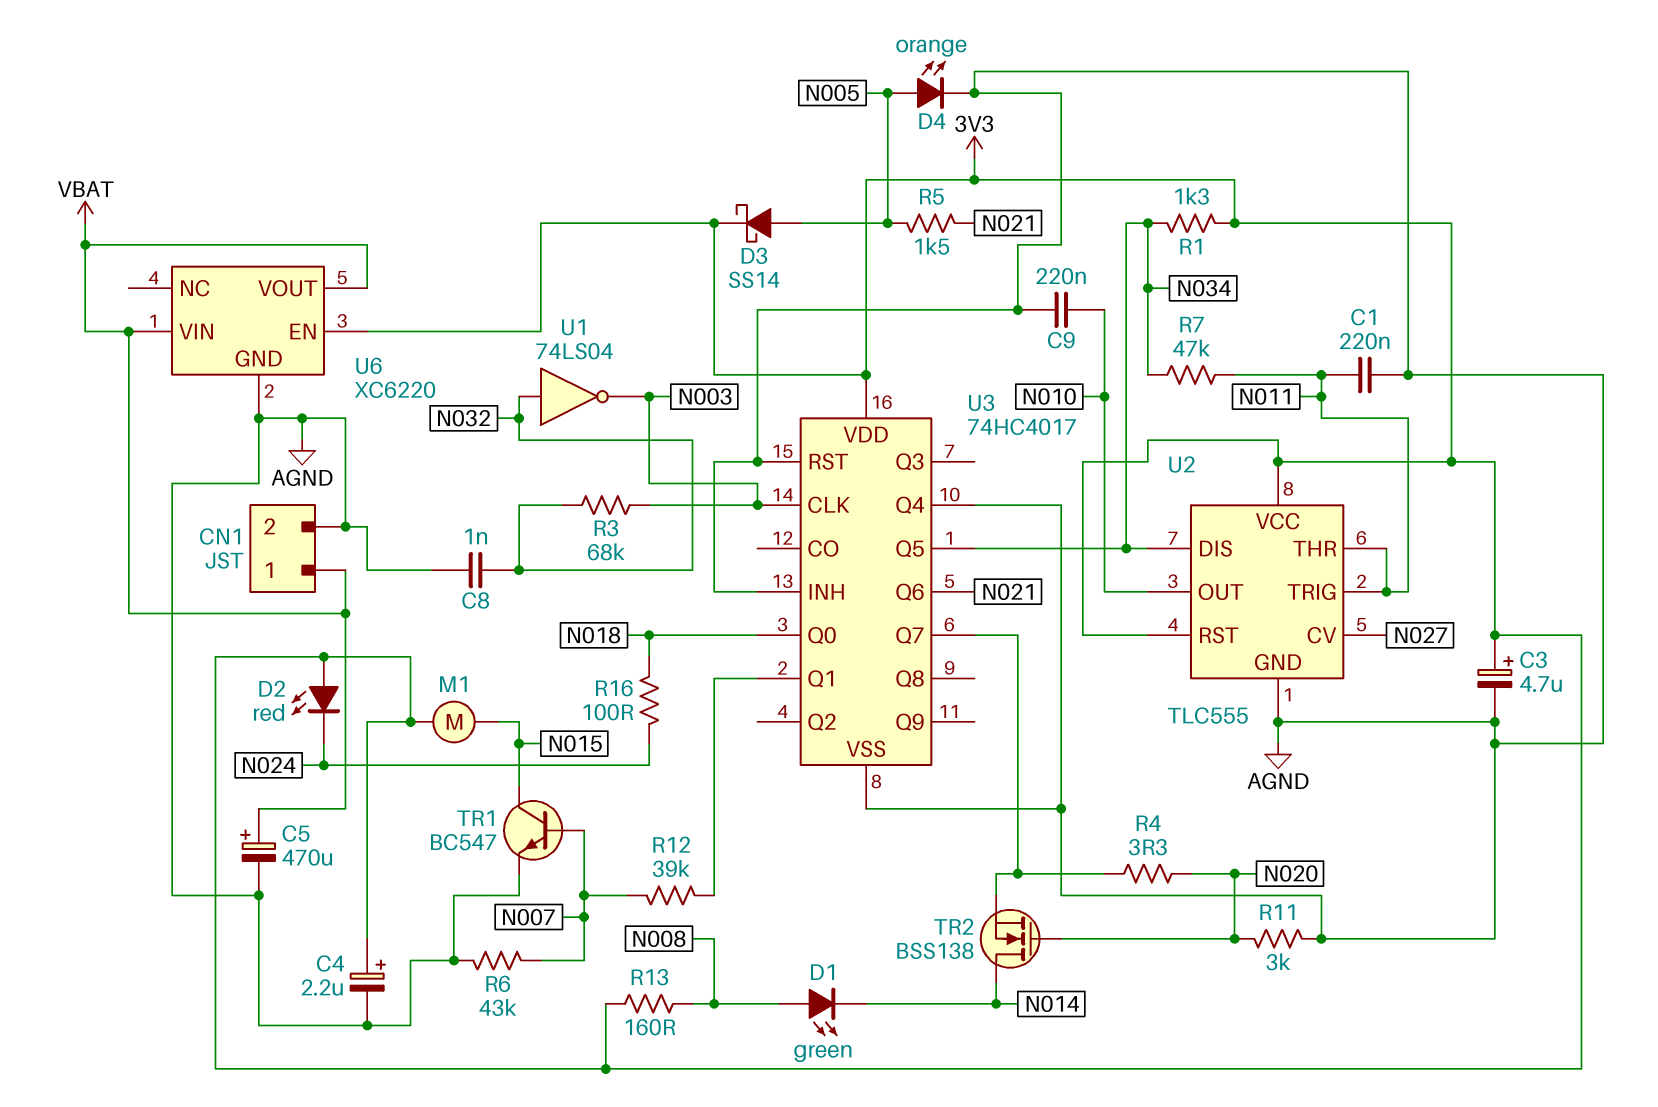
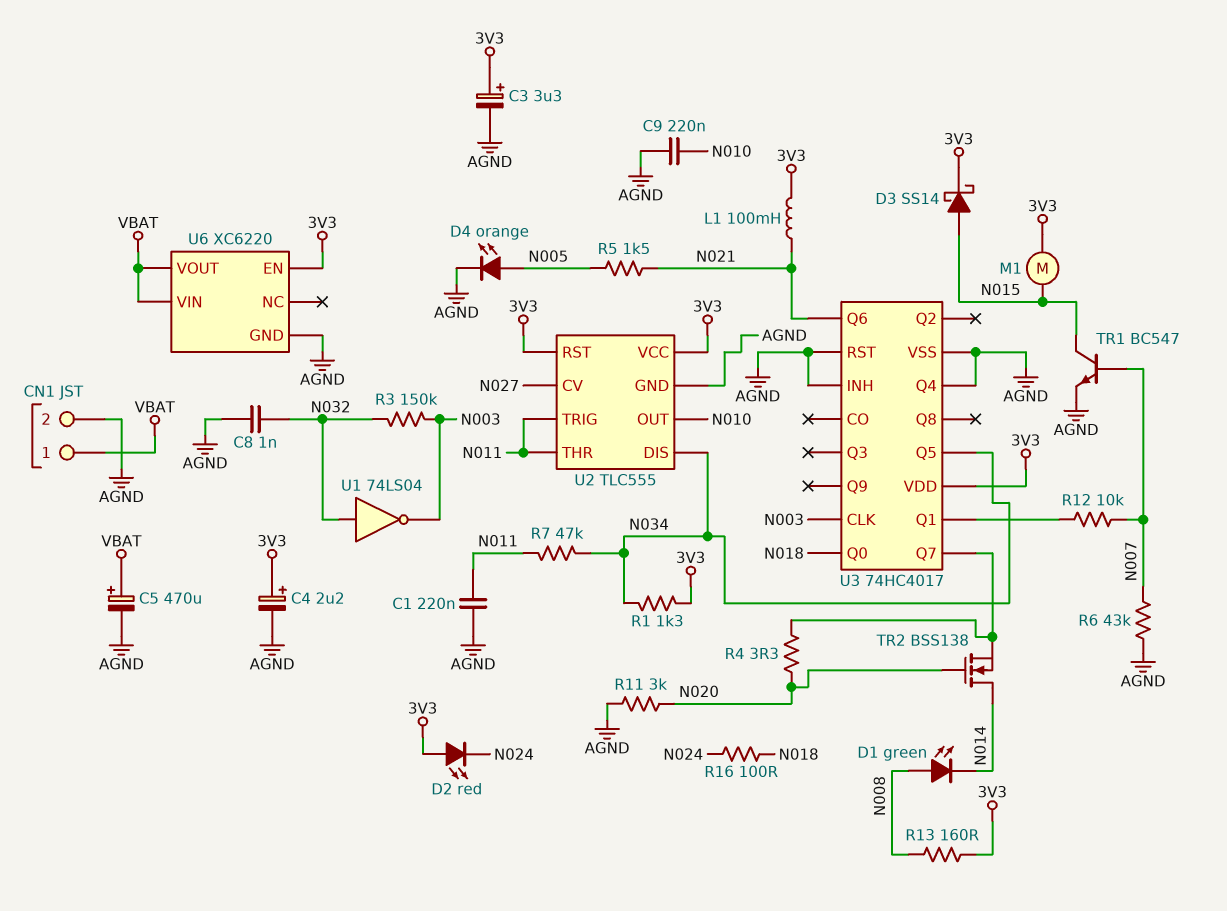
C3: 4.7uF (plus 3V3, minus AGND) -> 3.3uF (plus 3V3, minus AGND)
D3: schottky SS14 (A N005, K 3V3) -> schottky SS14 (A N015, K 3V3)
L1: none -> 100mH (3V3, N021)
R3: 68k (N003, N032) -> 150k (N003, N032)
R12: 39k (N007, U3/Q1) -> 10k (N007, U3/Q1)

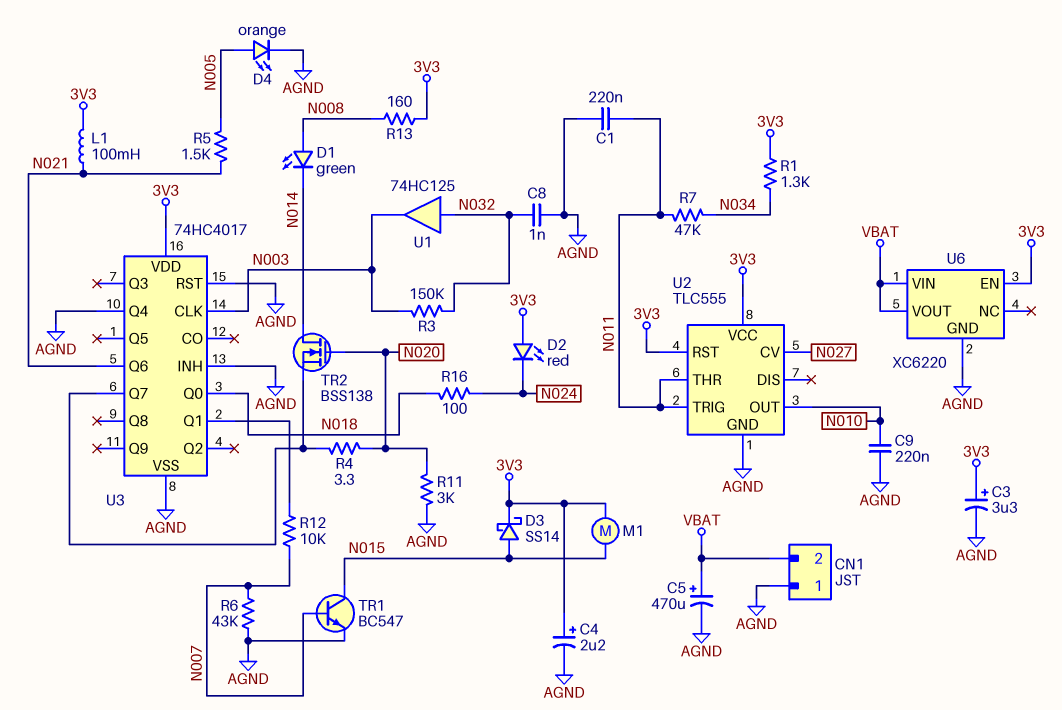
CN1 pin 1: VBAT -> AGND
CN1 pin 2: AGND -> VBAT
U1: NOT 74LS04 (in N032, out N003) -> buffer 74HC125 (in N032, out N003)
U2 pin DIS: N034 -> none
U3 pin Q5: N034 -> none

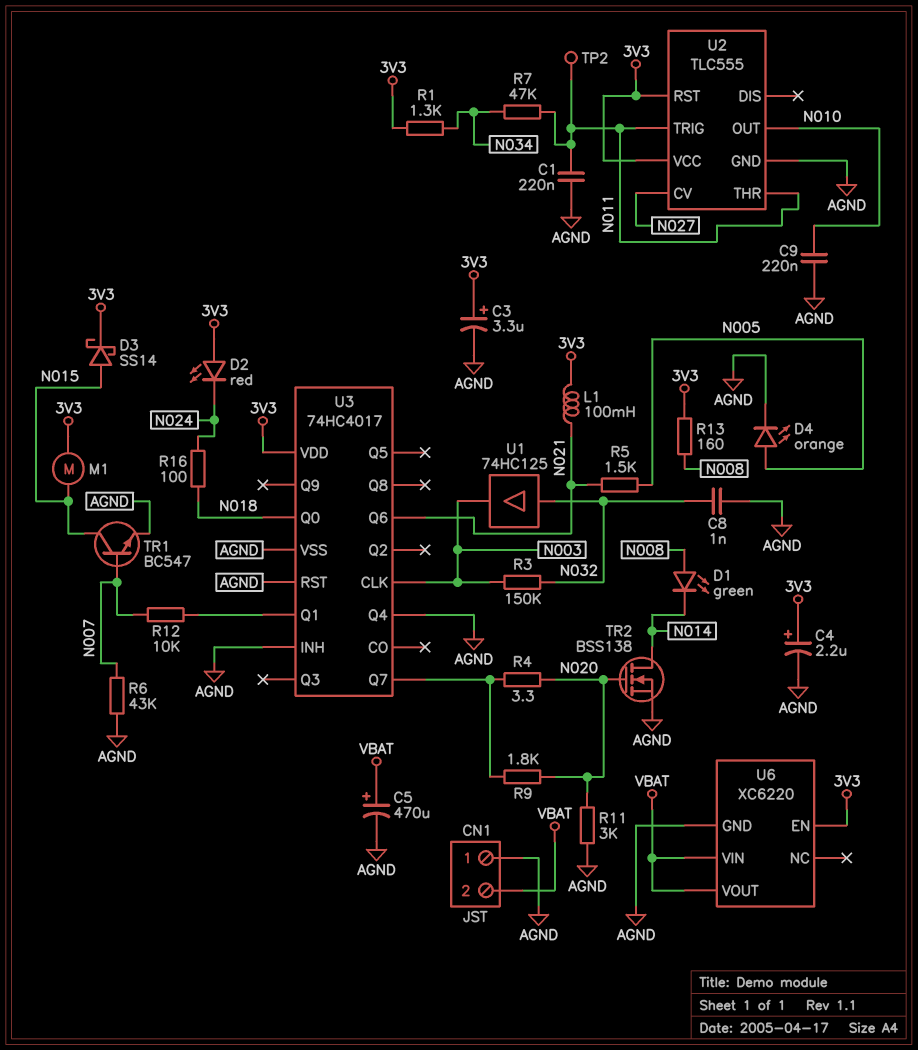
R9: none -> 1.8k (N020, U3/Q7)
TP2: none -> test point (N011)
TR2: NMOS BSS138 (G N020, D N014, S U3/Q7) -> NMOS BSS138 (G N020, D N014, S AGND)

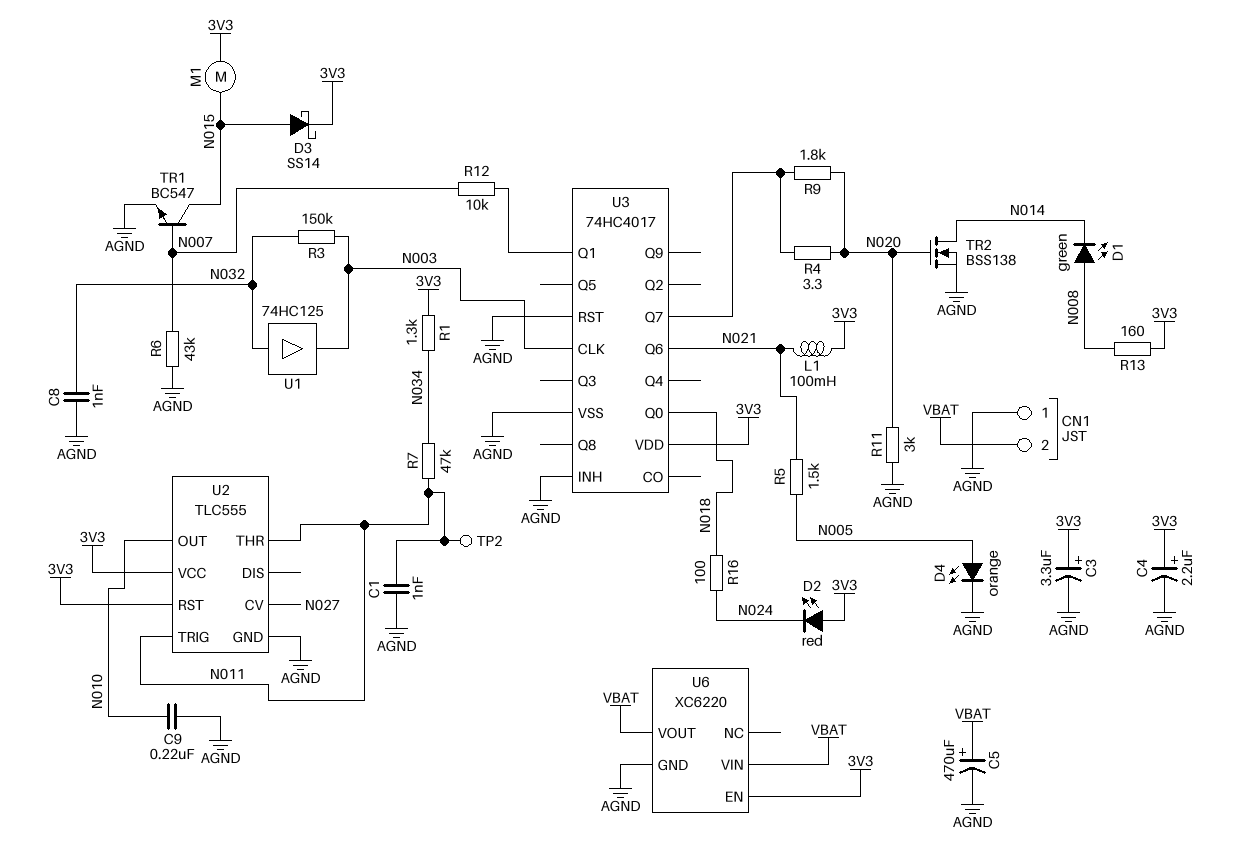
C1: 220nF (AGND, N011) -> 1nF (AGND, N011)
U3 pin Q4: AGND -> none

